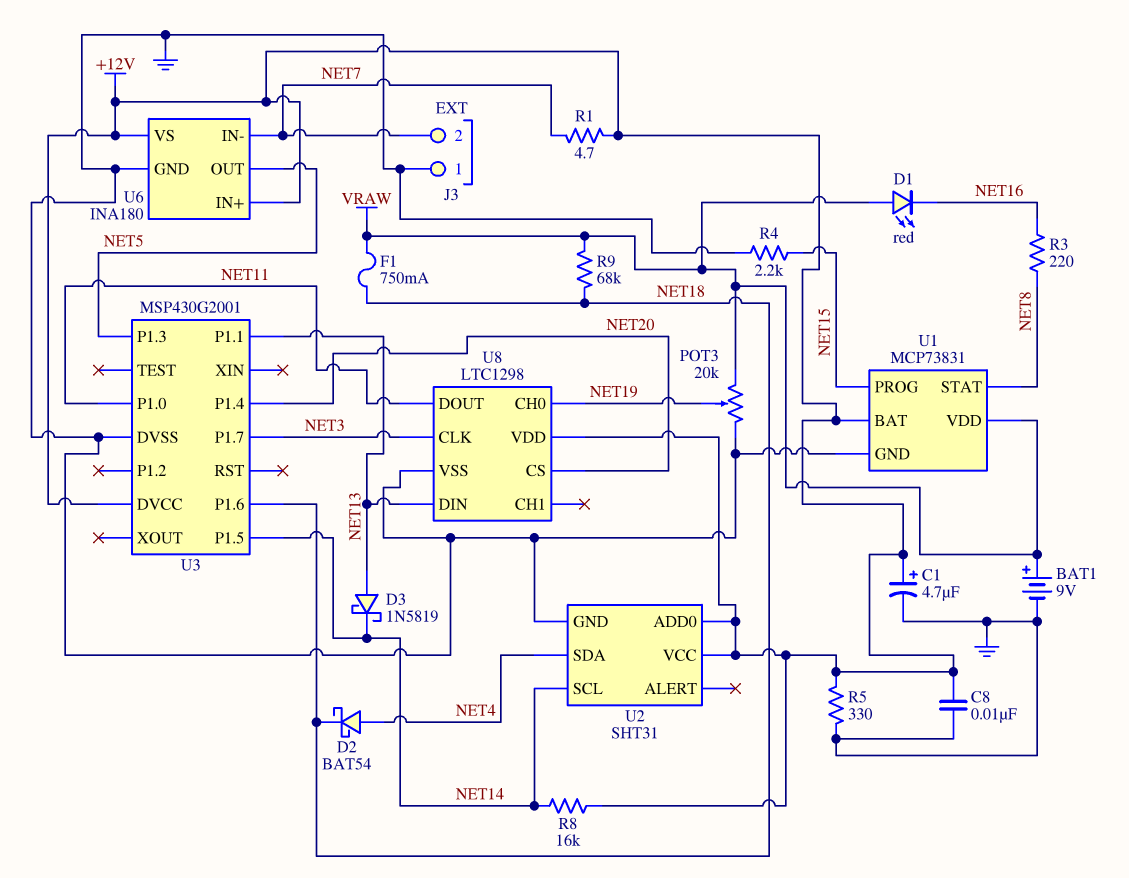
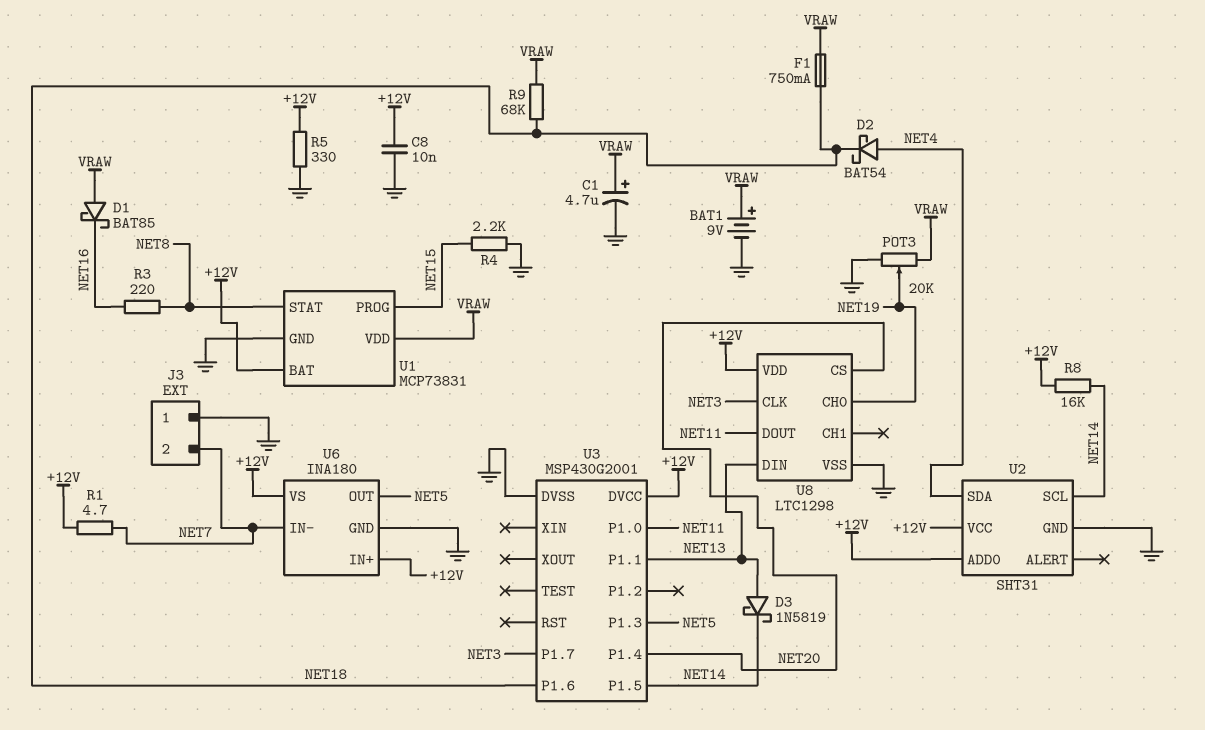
C1: 4.7uF (plus +12V, minus GND) -> 4.7uF (plus VRAW, minus GND)
D1: LED red (A VRAW, K NET16) -> schottky BAT85 (A VRAW, K NET16)

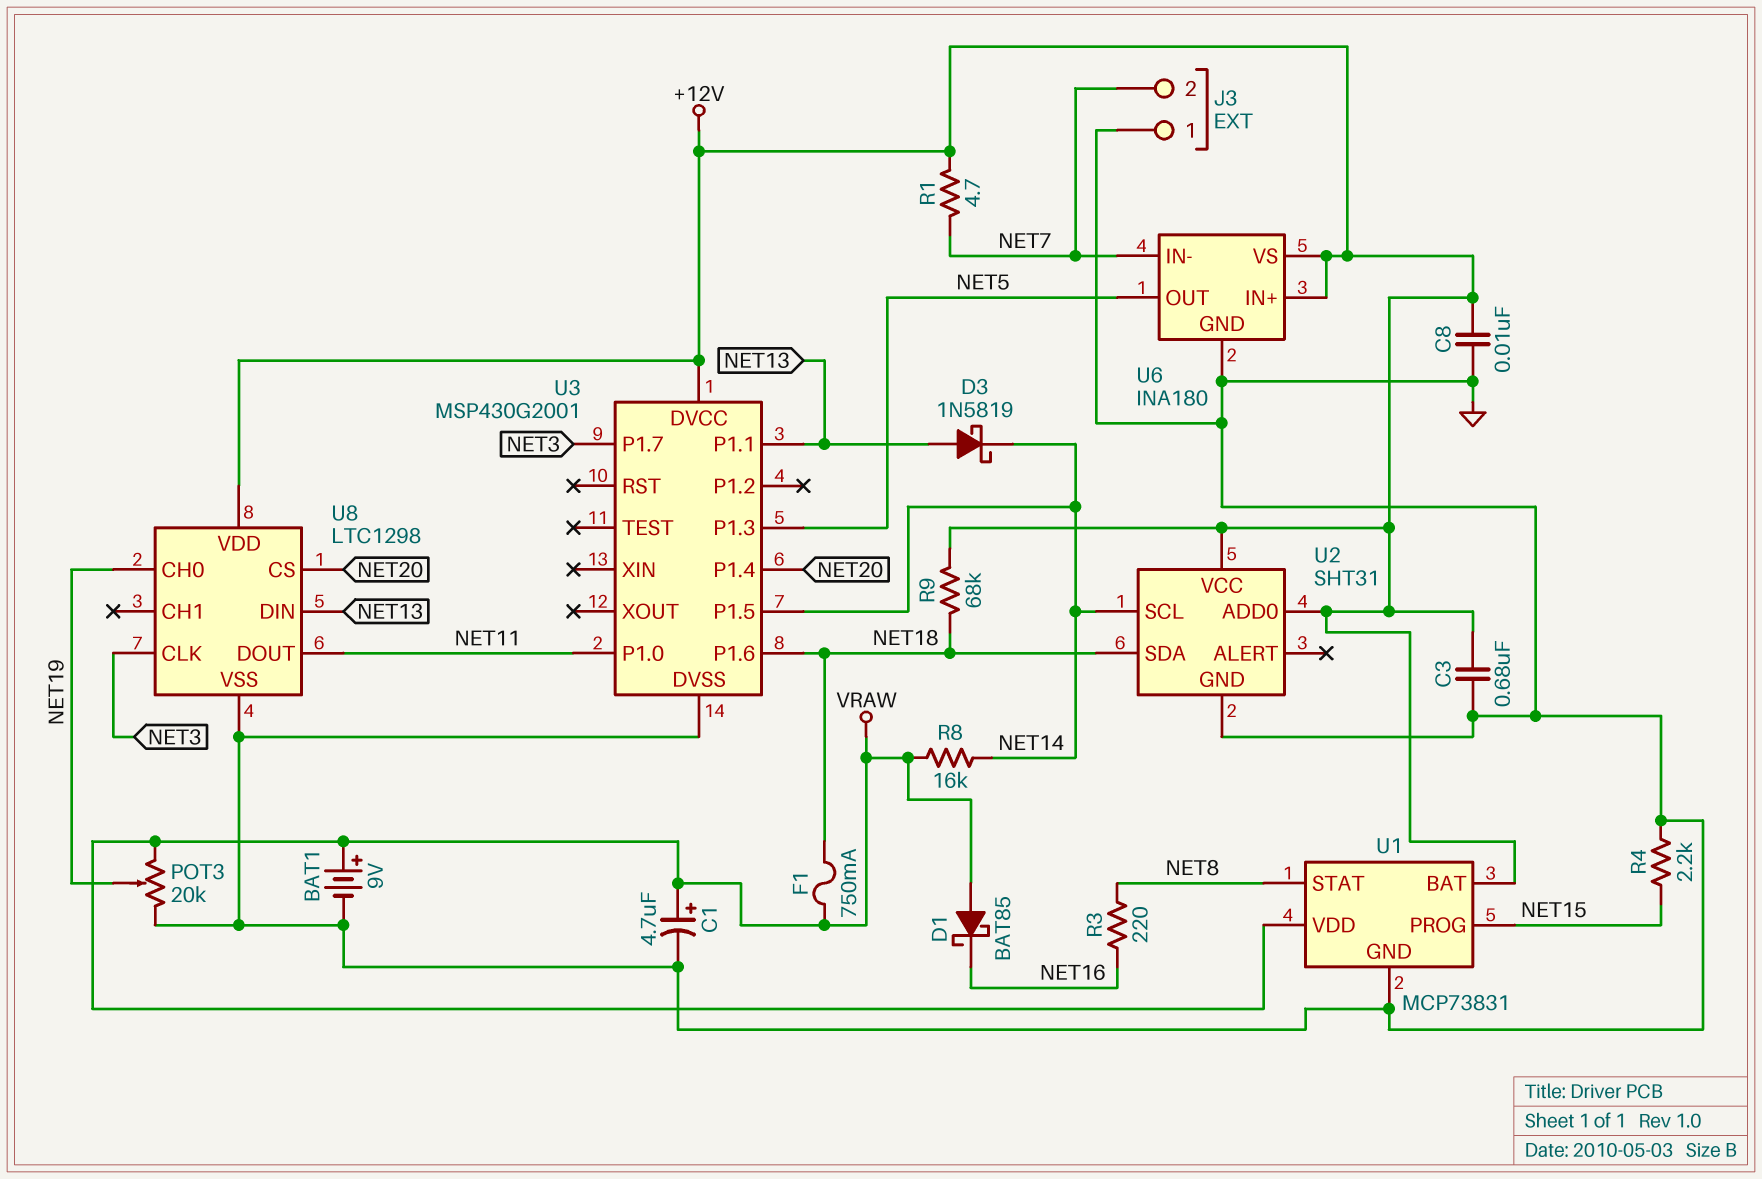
C3: none -> 680nF (+12V, GND)
D2: schottky BAT54 (A NET4, K NET18) -> none
R5: 330 (+12V, GND) -> none
R8: 16k (+12V, NET14) -> 16k (NET14, VRAW)
R9: 68k (NET18, VRAW) -> 68k (+12V, NET18)
U2 pin SDA: NET4 -> NET18

